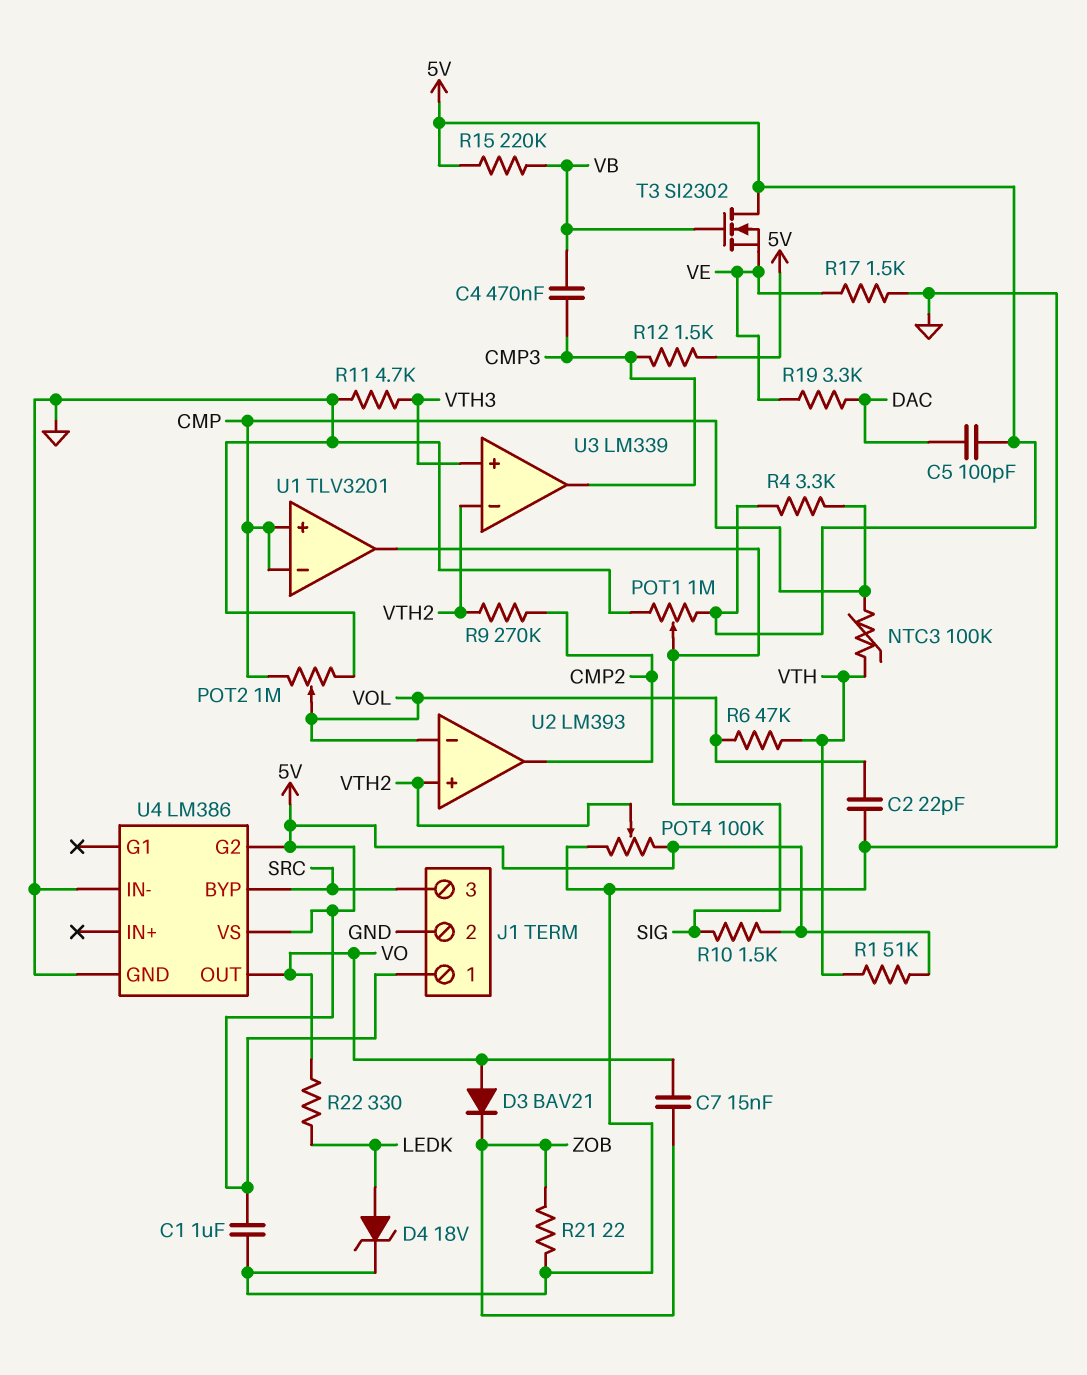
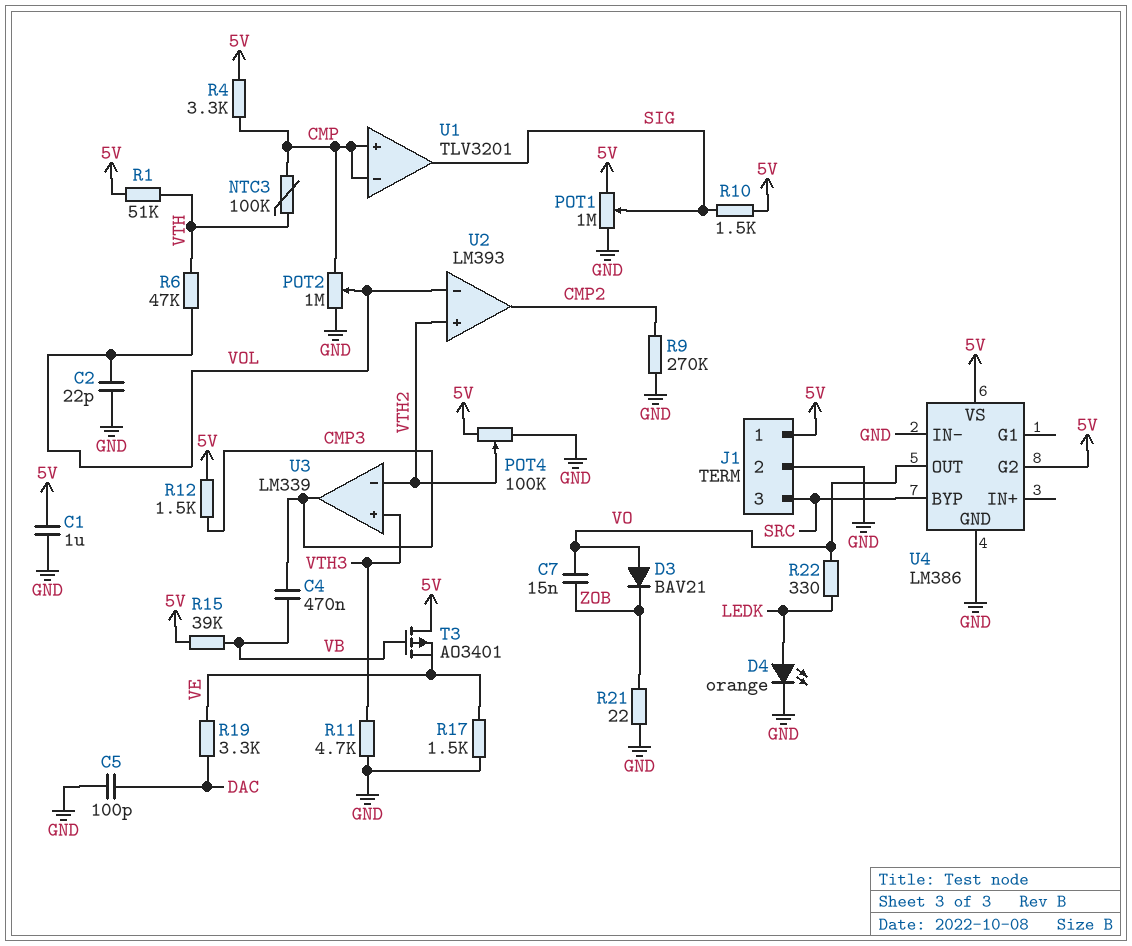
C5: 100pF (5V, DAC) -> 100pF (DAC, GND)
D4: zener 18V (A LEDK, K GND) -> LED orange (A LEDK, K GND)
R9: 270k (CMP2, VTH2) -> 270k (CMP2, GND)
R15: 220k (5V, VB) -> 39k (5V, VB)
T3: NMOS SI2302 (G VB, D 5V, S VE) -> PMOS AO3401 (G VB, D 5V, S VE)

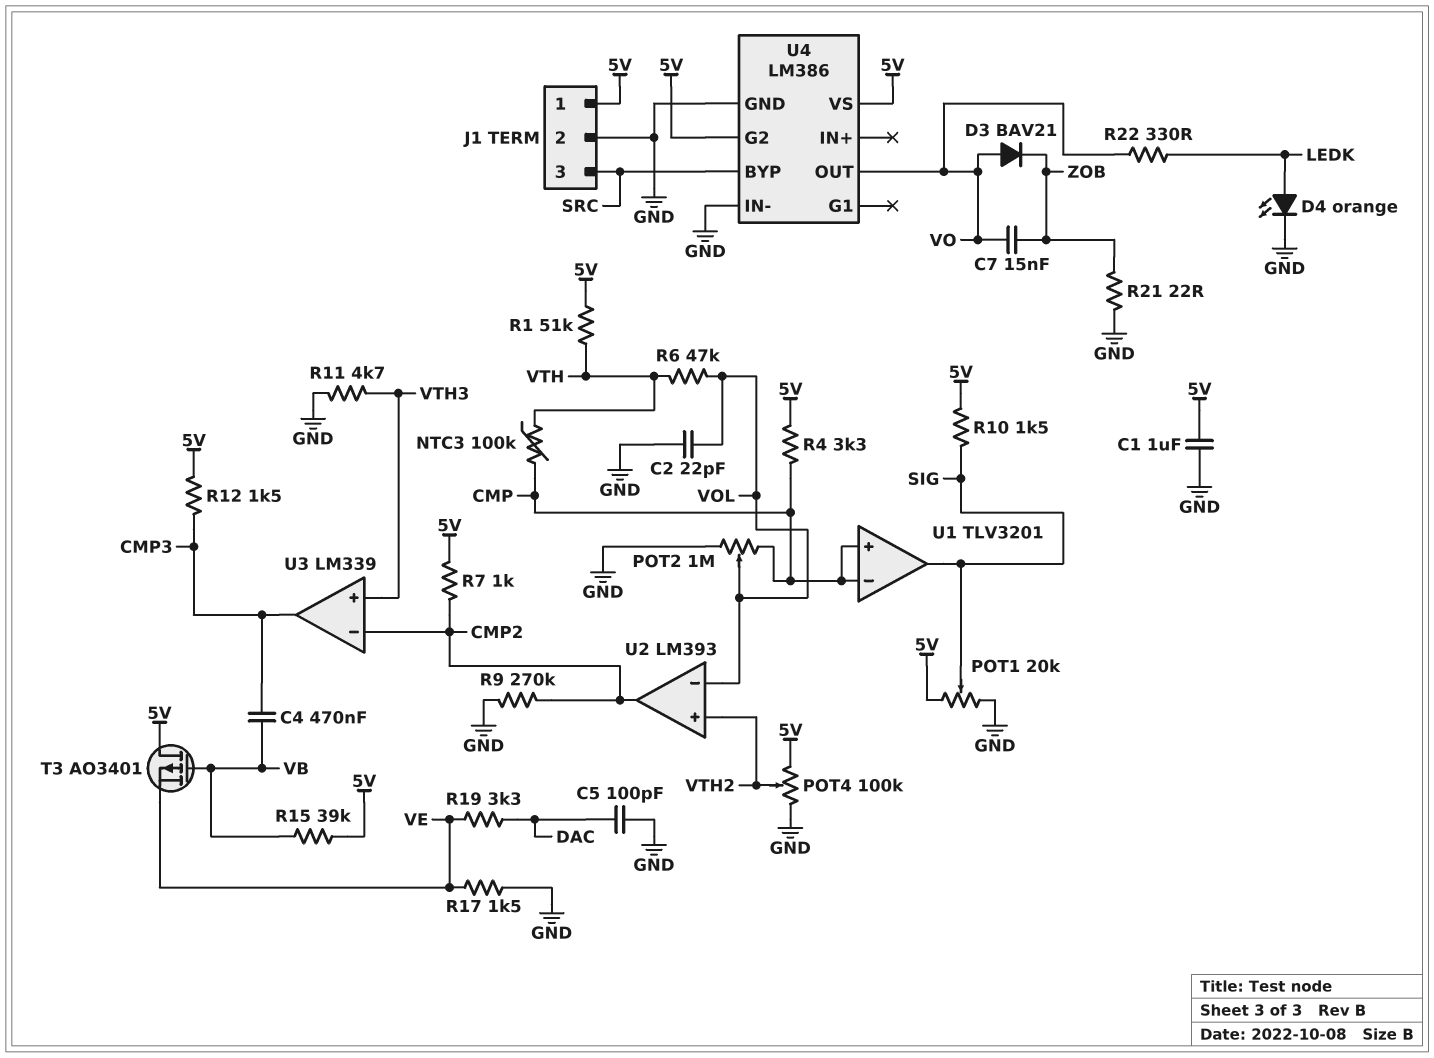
POT1: 1M (5V, GND, wiper SIG) -> 20k (5V, GND, wiper SIG)
R7: none -> 1k (5V, CMP2)
U3 pin in-: VTH2 -> CMP2

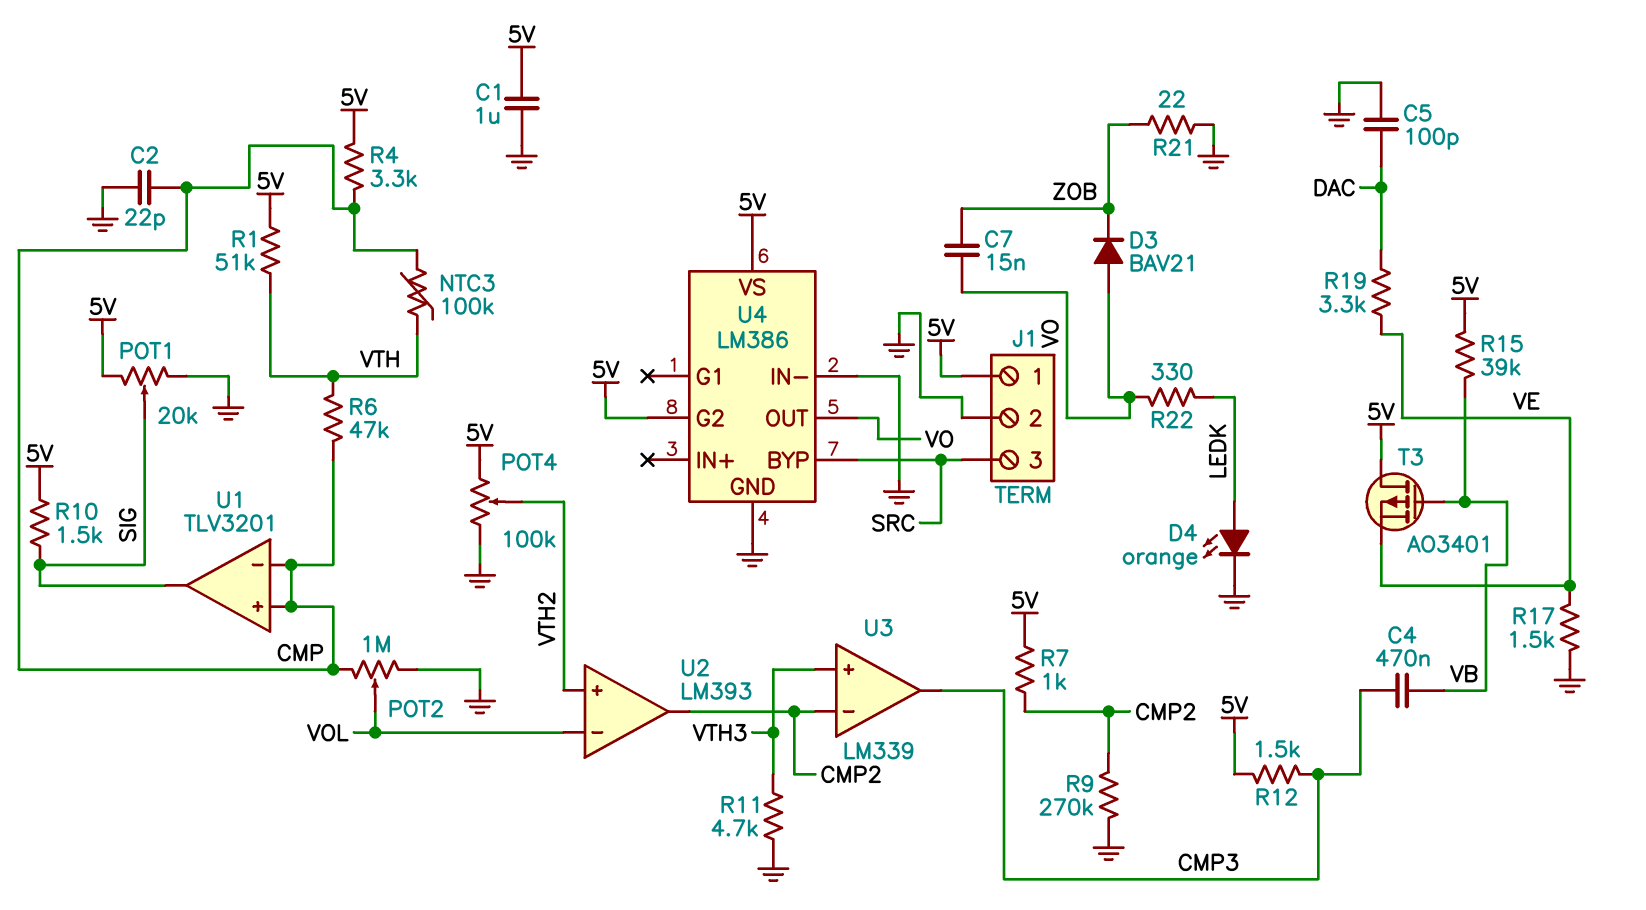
C2: 22pF (GND, VOL) -> 22pF (CMP, GND)
R6: 47k (VOL, VTH) -> 47k (CMP, VTH)

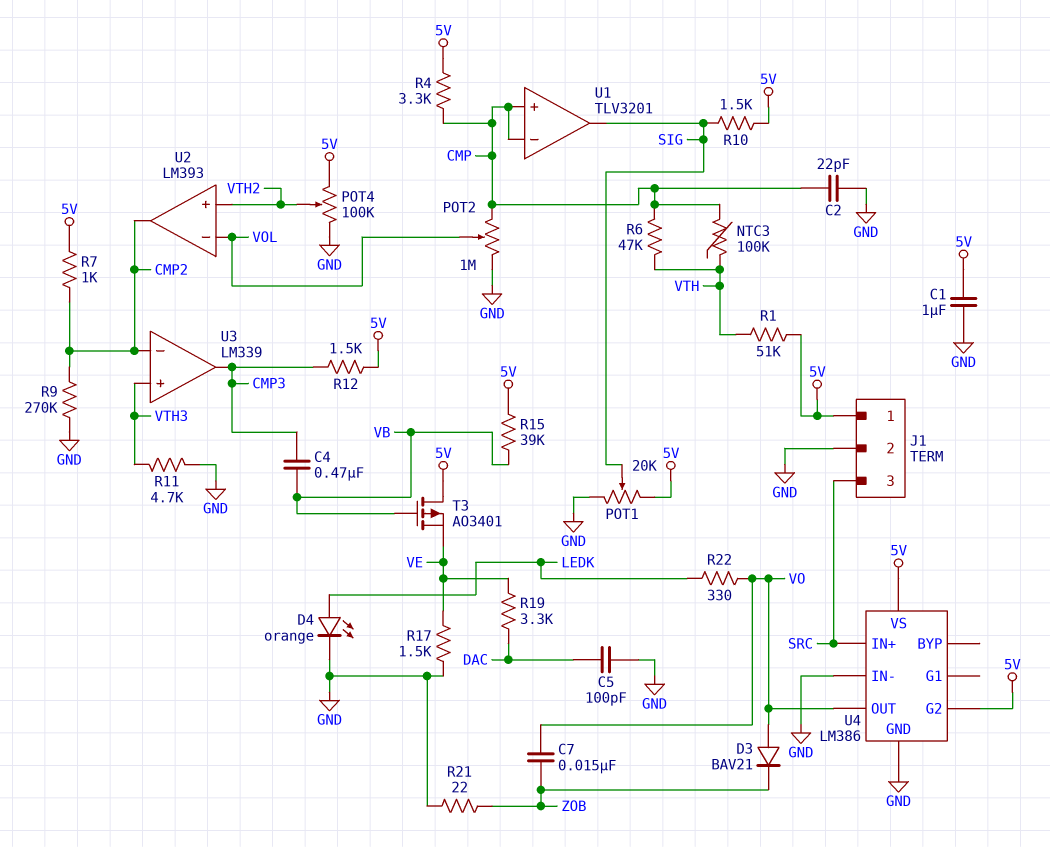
U4 pin BYP: SRC -> none
U4 pin IN+: none -> SRC

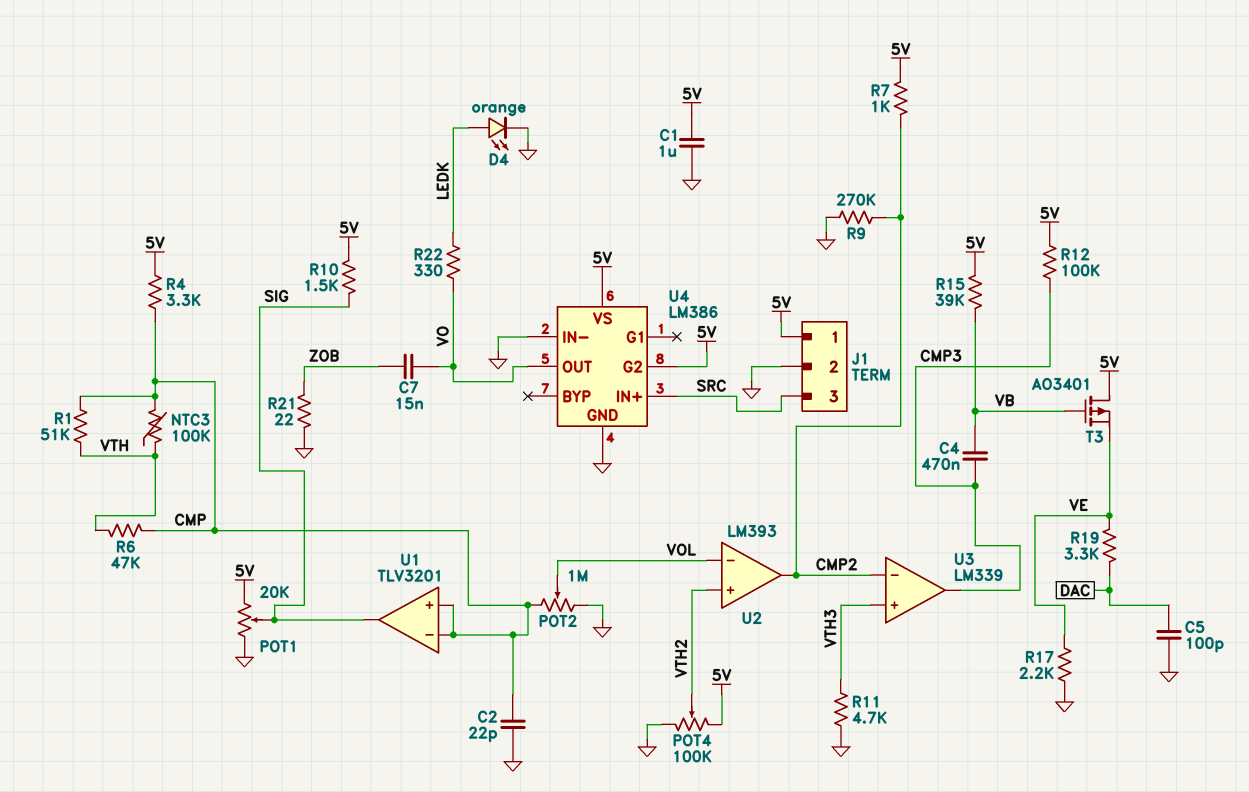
D3: diode BAV21 (A VO, K ZOB) -> none
R1: 51k (5V, VTH) -> 51k (CMP, VTH)
R12: 1.5k (5V, CMP3) -> 100k (5V, CMP3)
R17: 1.5k (GND, VE) -> 2.2k (GND, VE)

